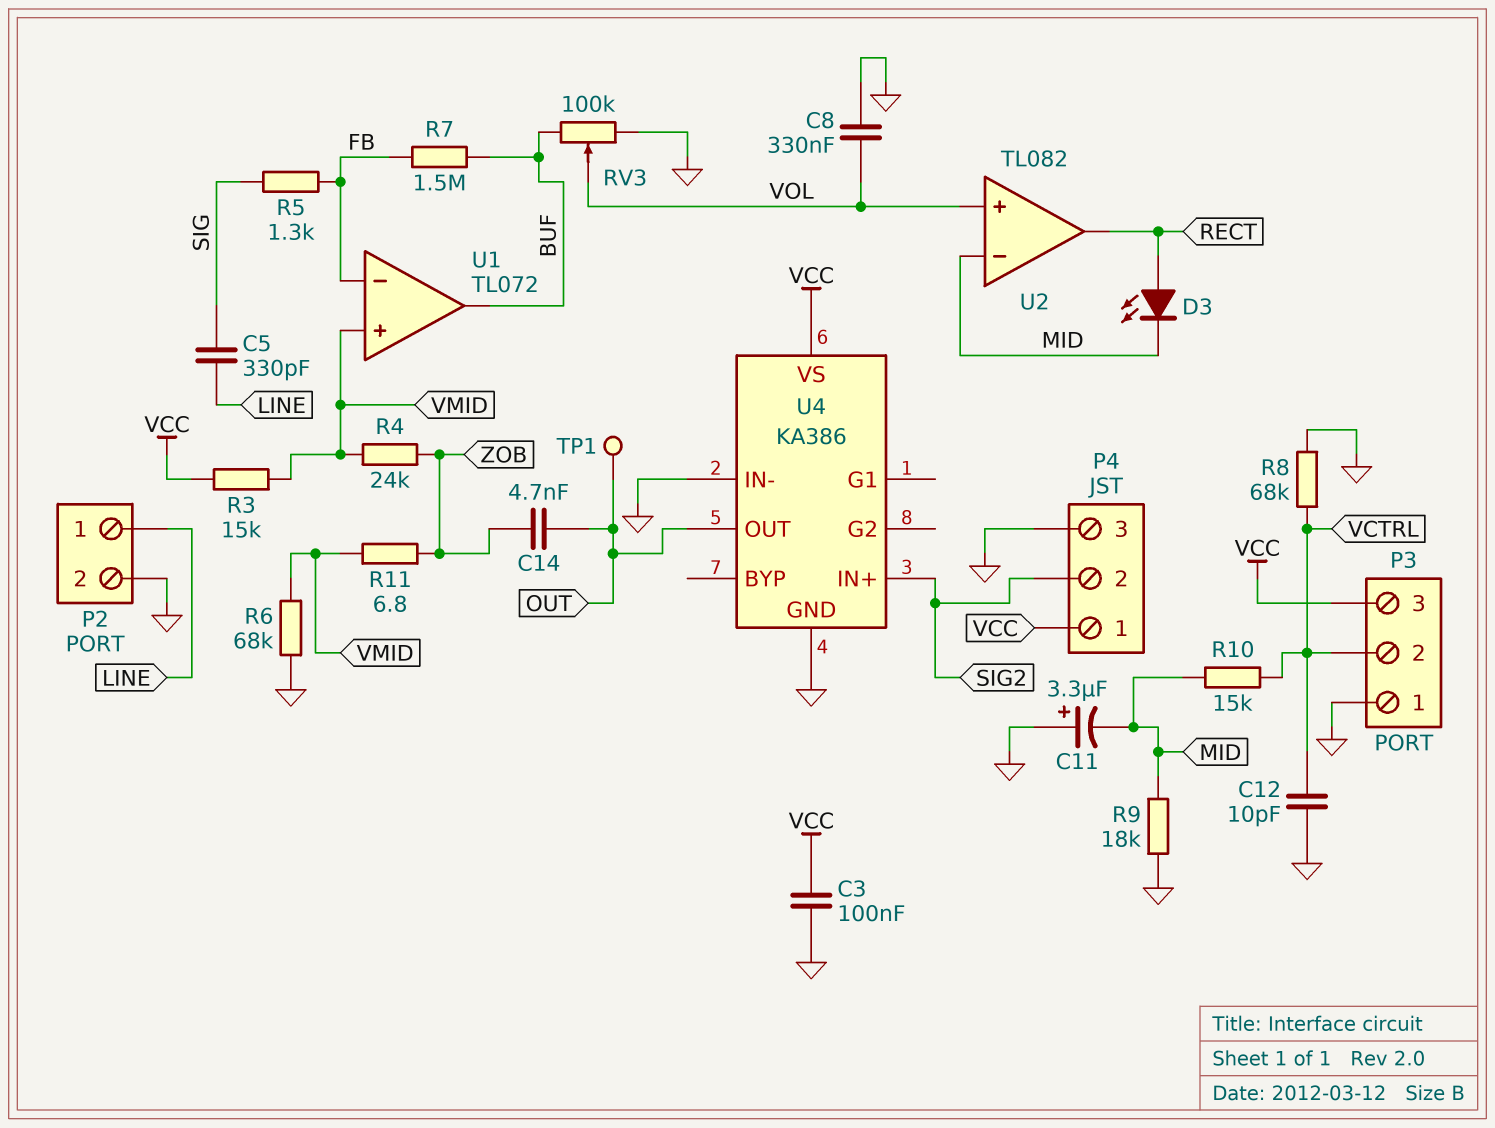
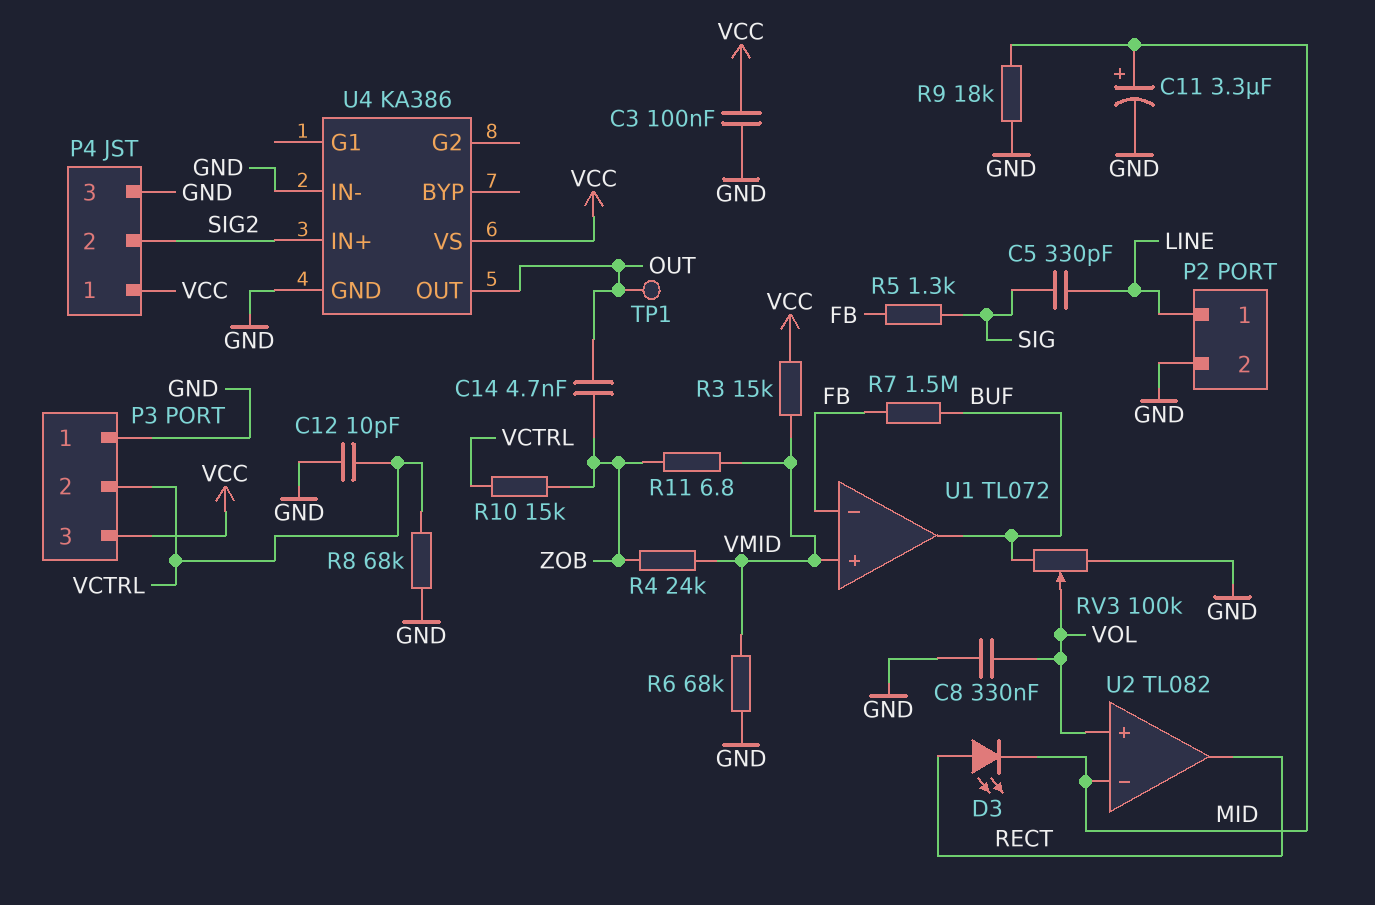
C11: 3.3uF (plus GND, minus MID) -> 3.3uF (plus MID, minus GND)
R10: 15k (MID, VCTRL) -> 15k (VCTRL, ZOB)

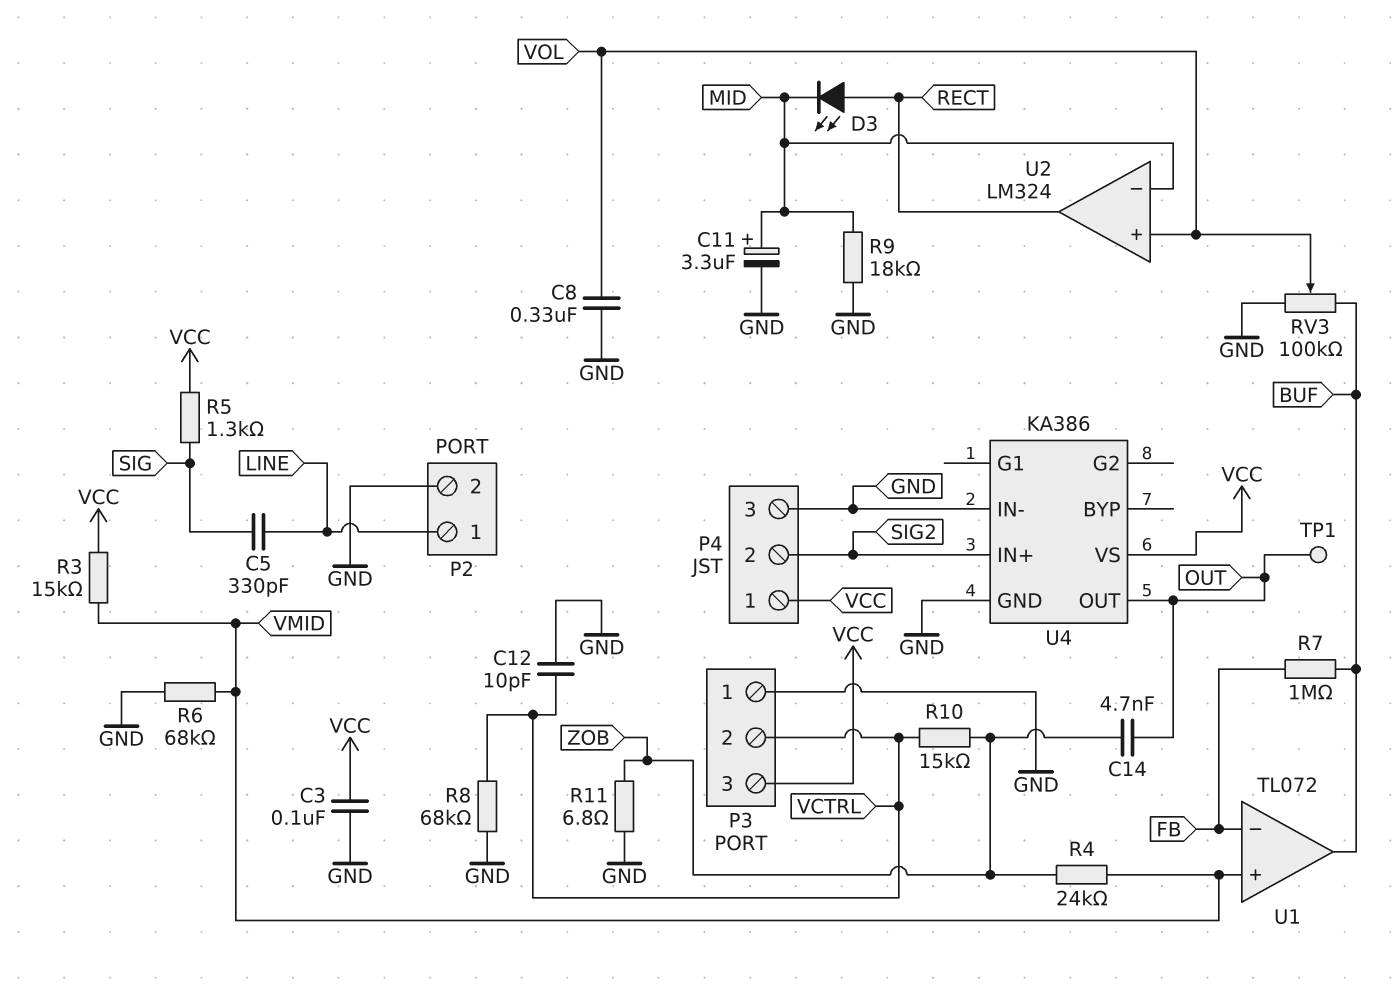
R5: 1.3k (FB, SIG) -> 1.3k (SIG, VCC)
R7: 1.5M (BUF, FB) -> 1M (BUF, FB)
R11: 6.8 (VMID, ZOB) -> 6.8 (GND, ZOB)
U2: TL082 -> LM324

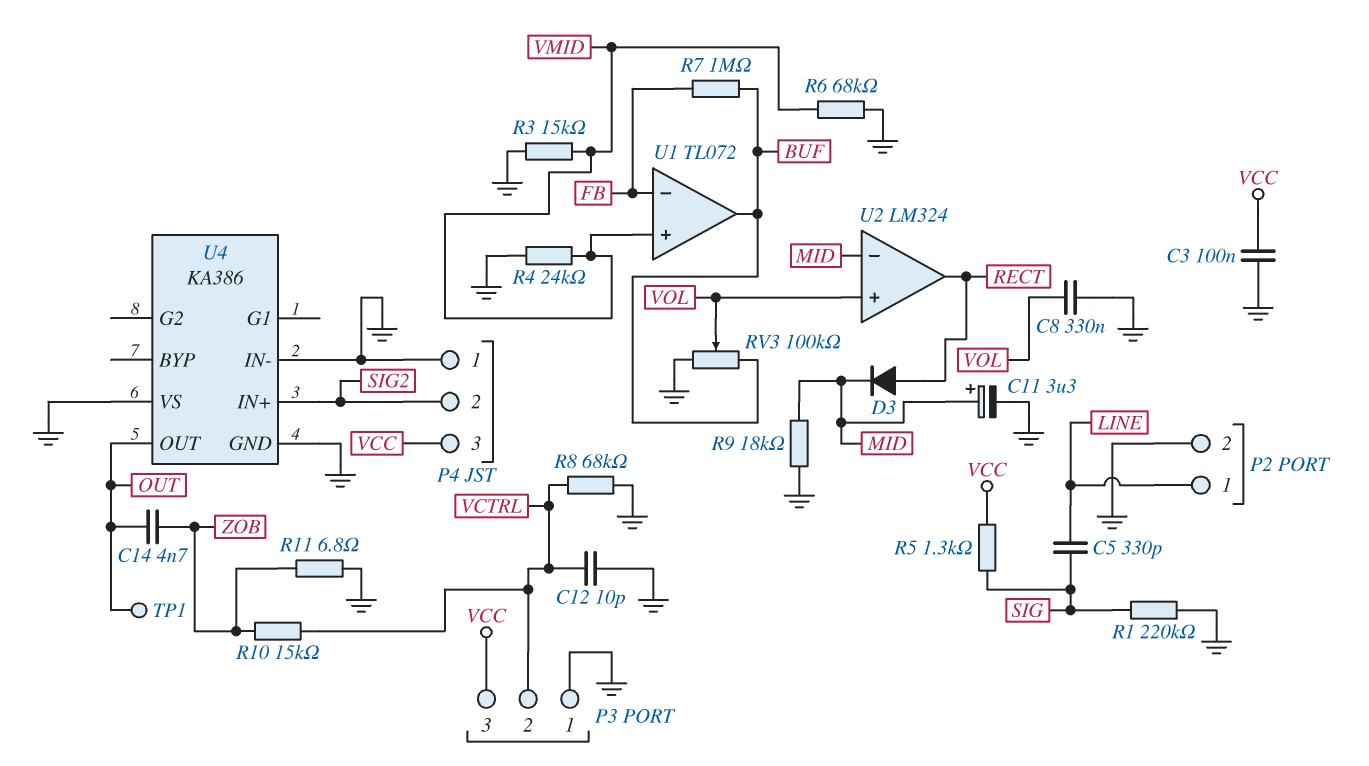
D3: LED (A RECT, K MID) -> diode (A RECT, K MID)
P4 pin 1: VCC -> GND
P4 pin 3: GND -> VCC
R1: none -> 220k (GND, SIG)
R3: 15k (VCC, VMID) -> 15k (GND, VMID)
R4: 24k (VMID, ZOB) -> 24k (GND, VMID)
U4 pin VS: VCC -> GND

